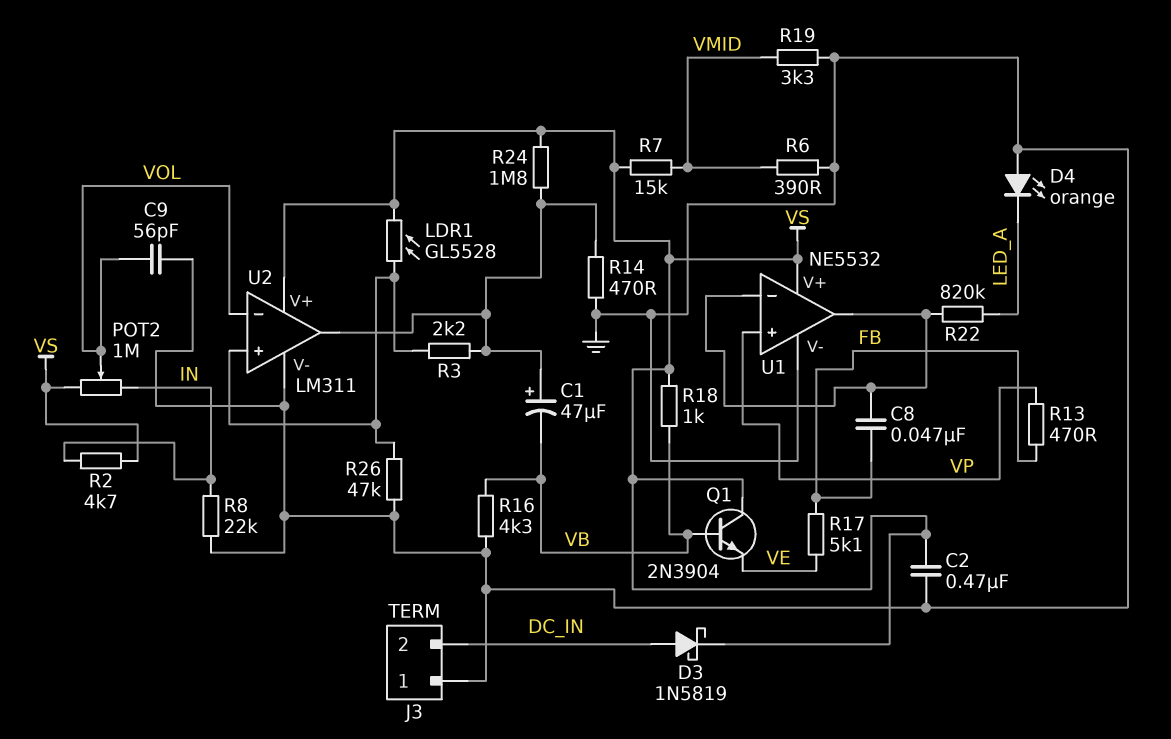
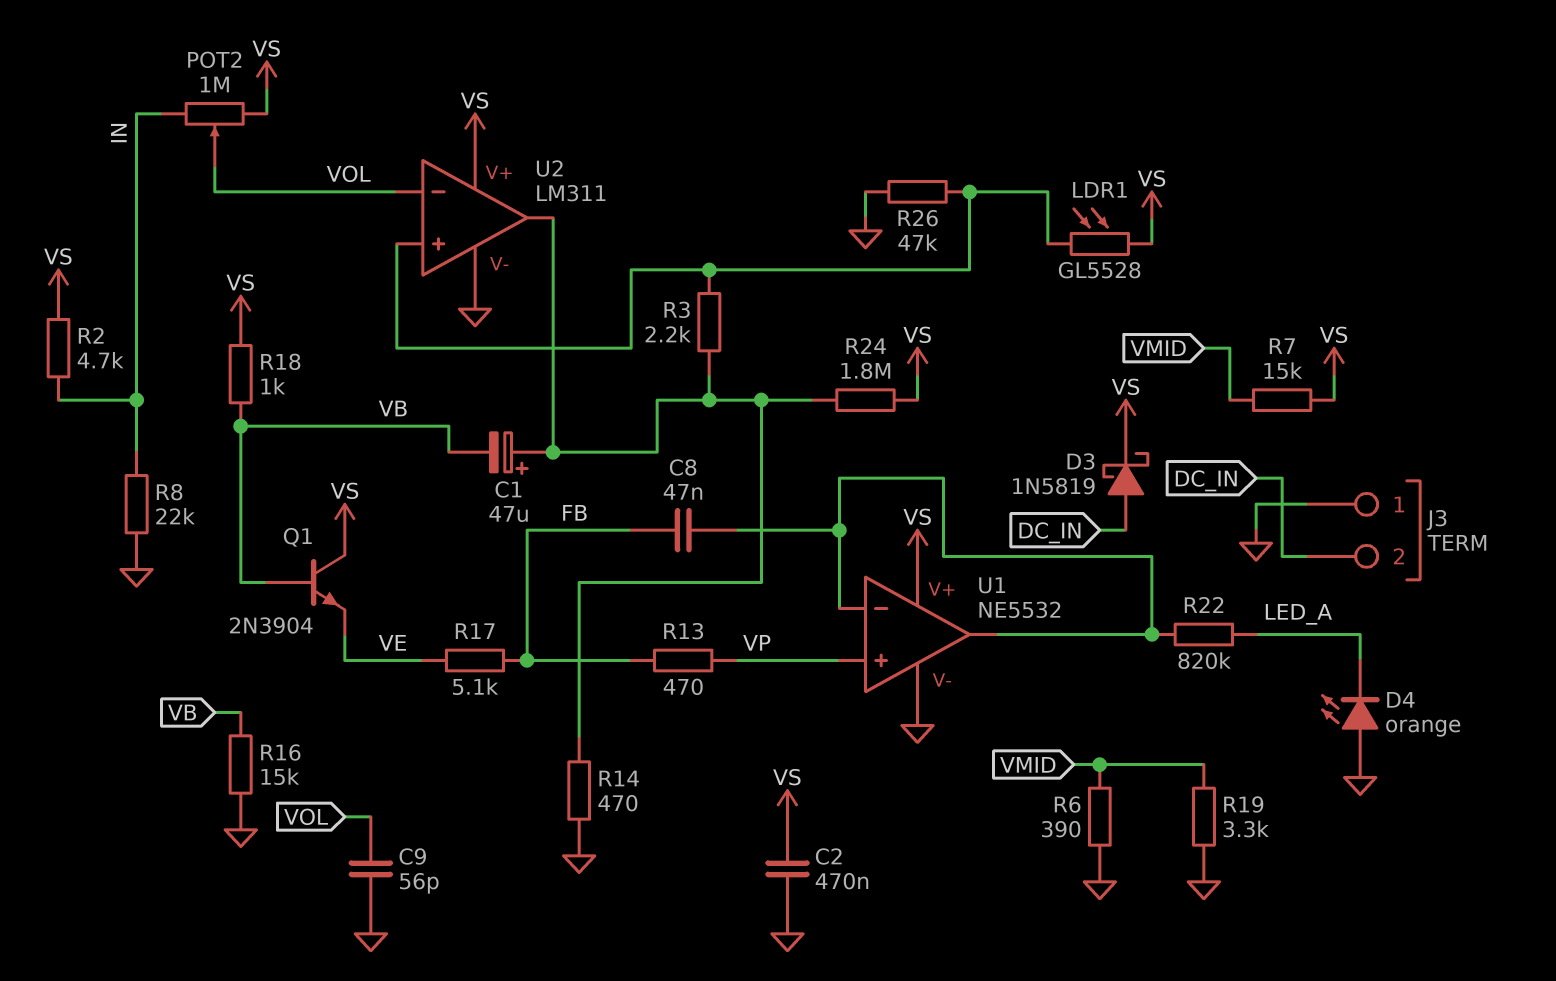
R16: 4.3k (GND, VB) -> 15k (GND, VB)

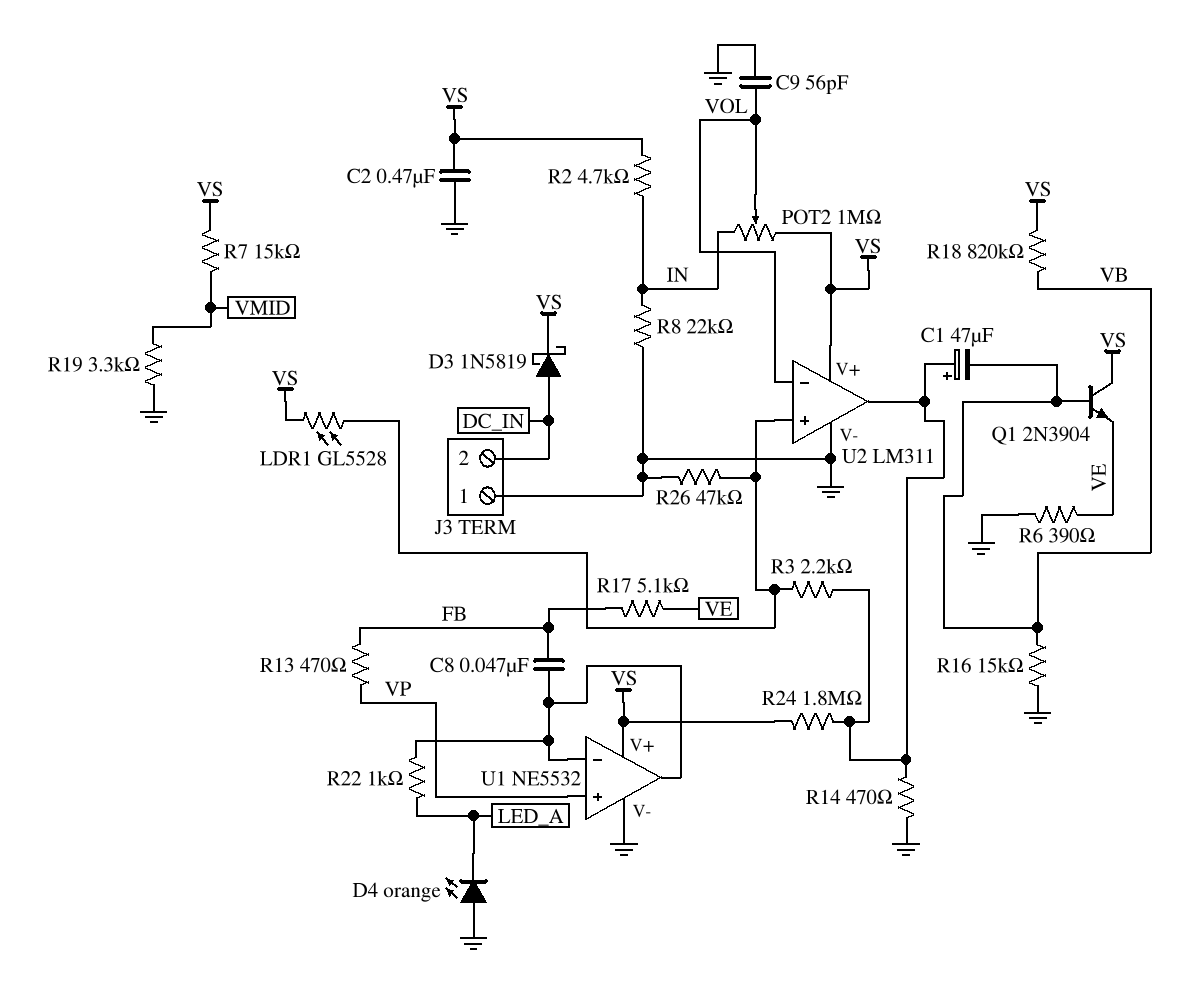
R6: 390 (GND, VMID) -> 390 (GND, VE)
R18: 1k (VB, VS) -> 820k (VB, VS)
R22: 820k (LED_A, U1/in-) -> 1k (LED_A, U1/in-)

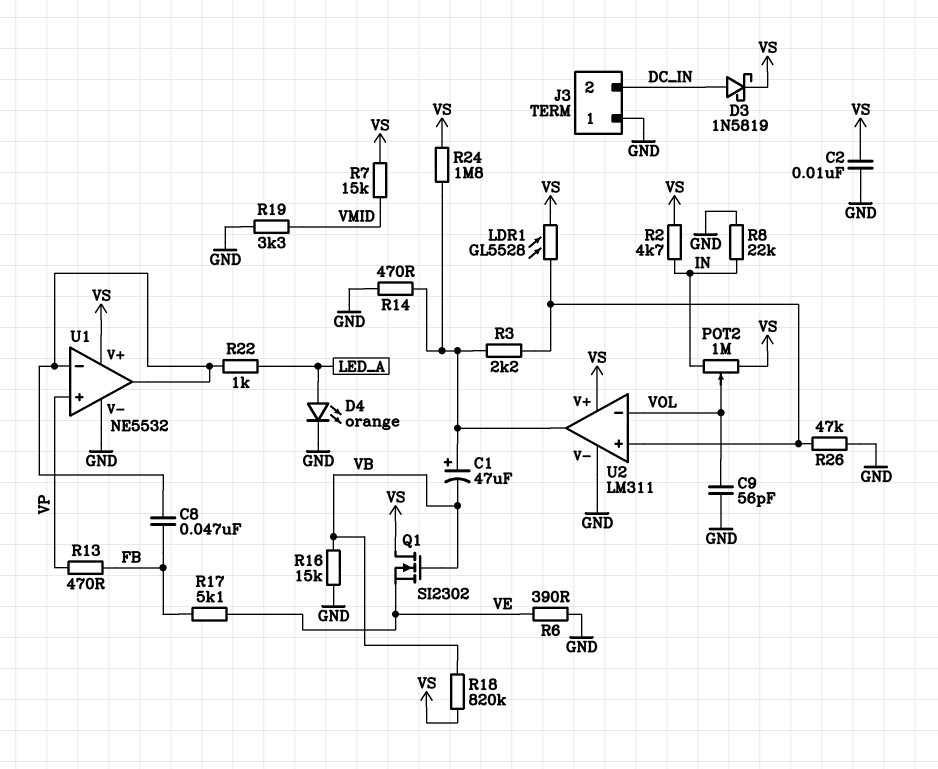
C2: 470nF (GND, VS) -> 10nF (GND, VS)
D4: LED orange (A GND, K LED_A) -> LED orange (A LED_A, K GND)
Q1: NPN 2N3904 (B VB, C VS, E VE) -> NMOS SI2302 (G VB, D VS, S VE)

